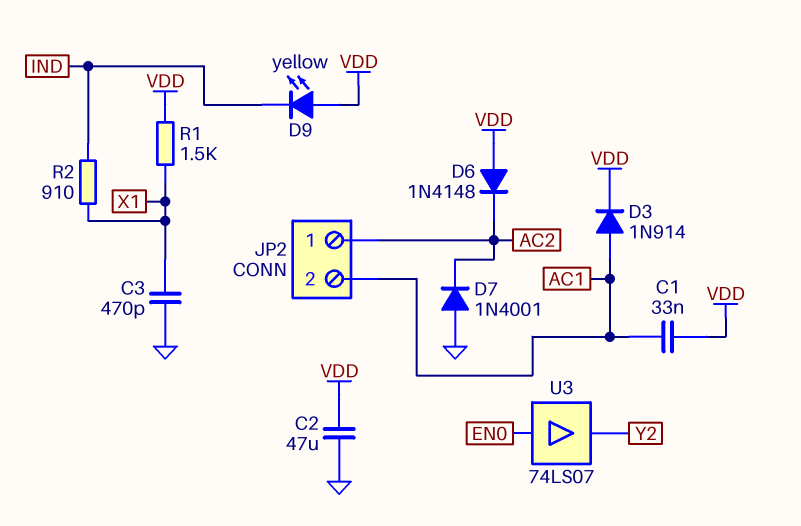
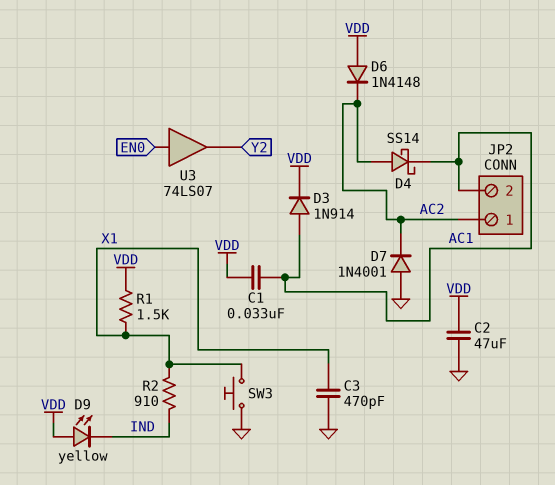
D4: none -> schottky SS14 (A AC2, K AC1)
SW3: none -> button (GND, X1)

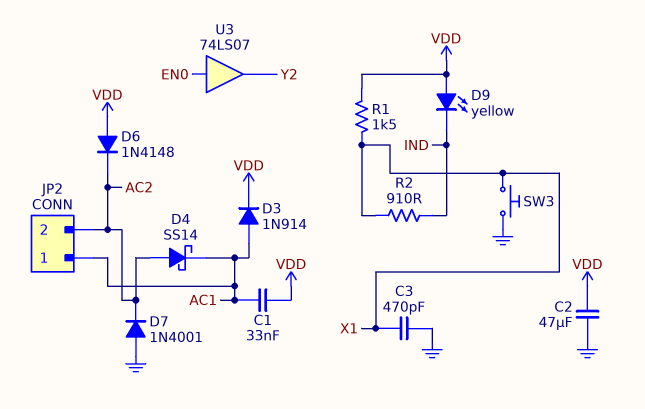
JP2 pin 1: AC2 -> AC1
JP2 pin 2: AC1 -> AC2

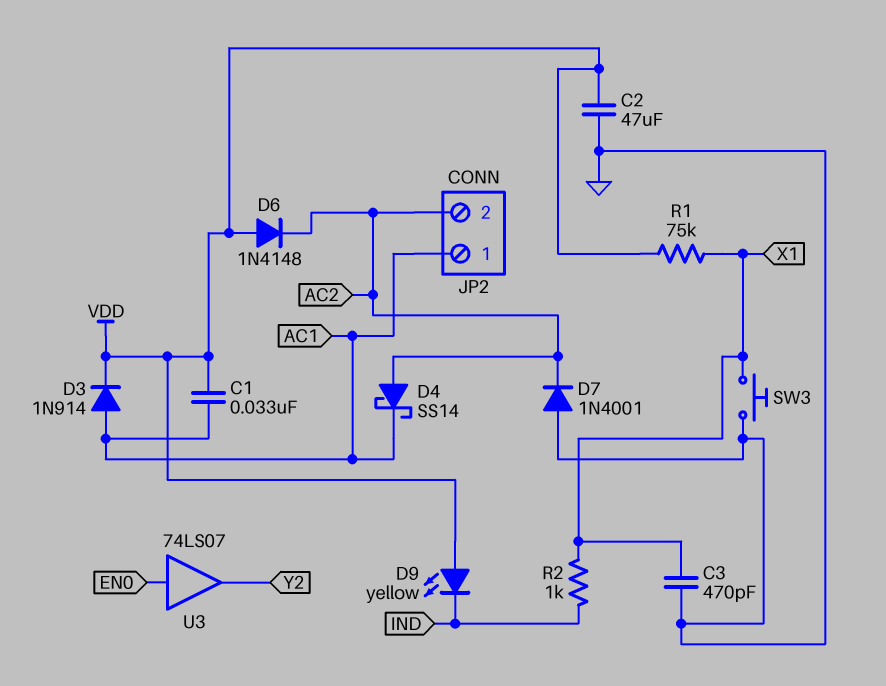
R1: 1.5k (VDD, X1) -> 75k (VDD, X1)
R2: 910 (IND, X1) -> 1k (IND, X1)

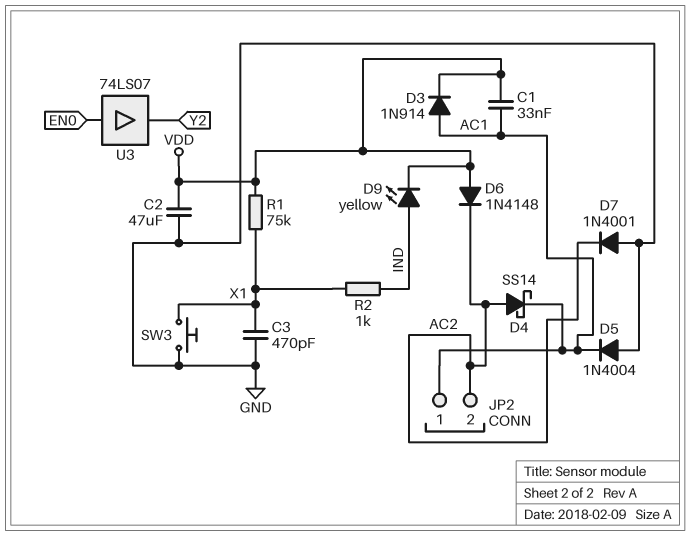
D5: none -> diode 1N4004 (A GND, K AC1)
D9: LED yellow (A VDD, K IND) -> LED yellow (A IND, K VDD)

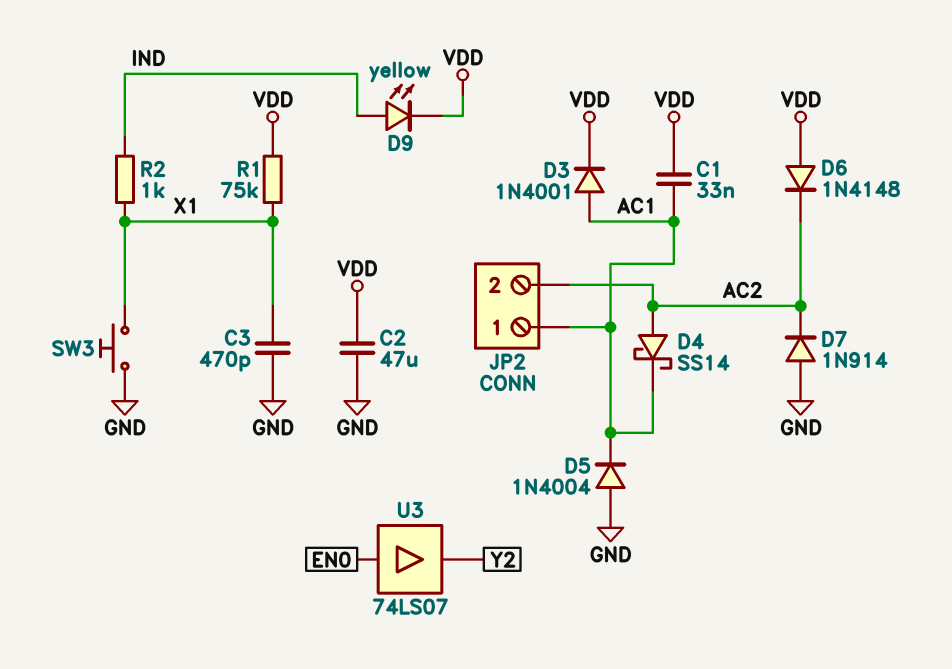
D3: diode 1N914 (A AC1, K VDD) -> diode 1N4001 (A AC1, K VDD)
D7: diode 1N4001 (A GND, K AC2) -> diode 1N914 (A GND, K AC2)

